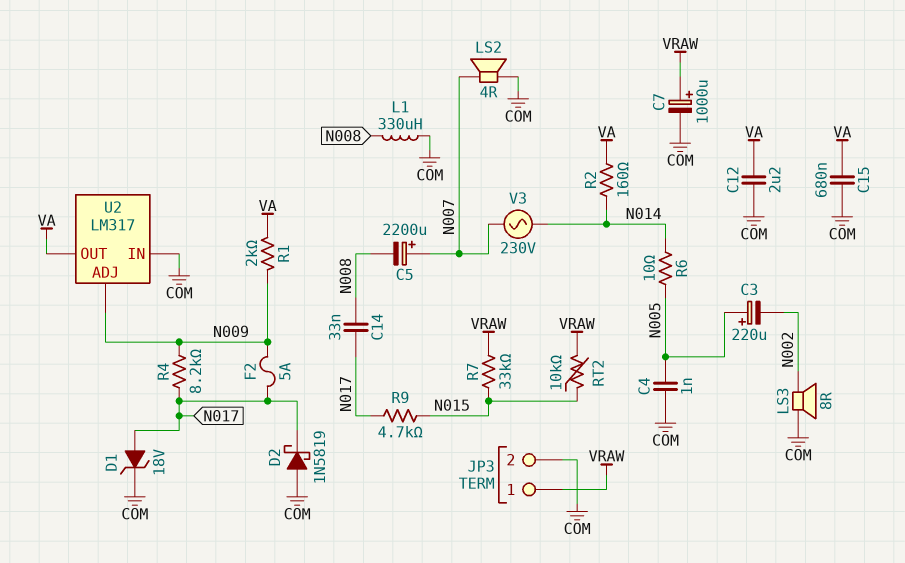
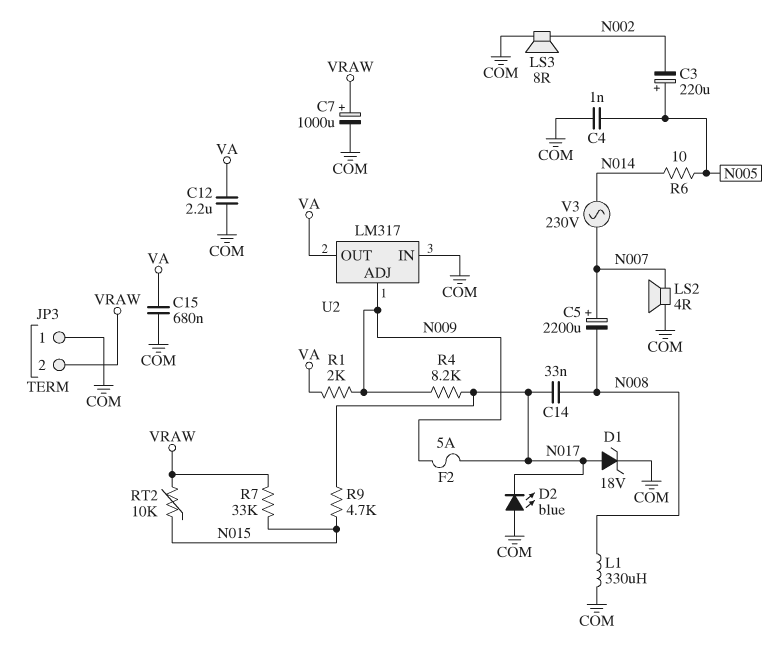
D2: schottky 1N5819 (A COM, K N017) -> LED blue (A COM, K N017)
JP3 pin 1: VRAW -> COM
JP3 pin 2: COM -> VRAW
R2: 160 (N014, VA) -> none

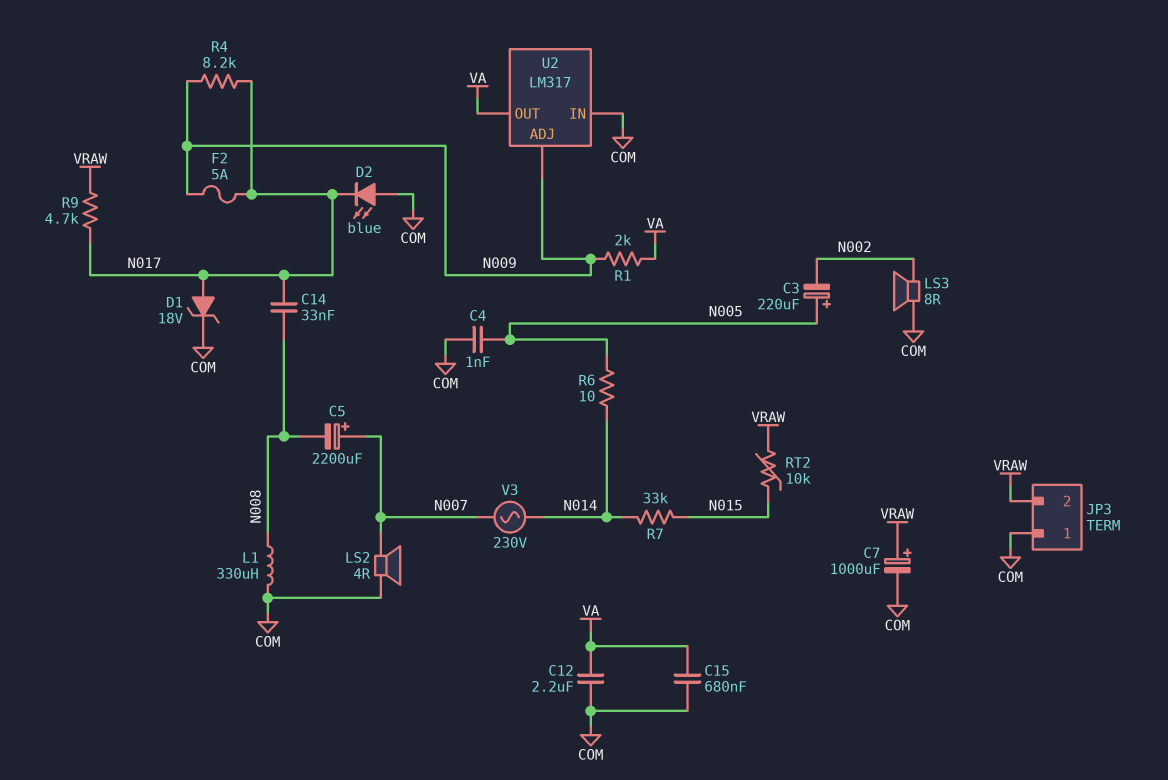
R7: 33k (N015, VRAW) -> 33k (N014, N015)
R9: 4.7k (N015, N017) -> 4.7k (N017, VRAW)

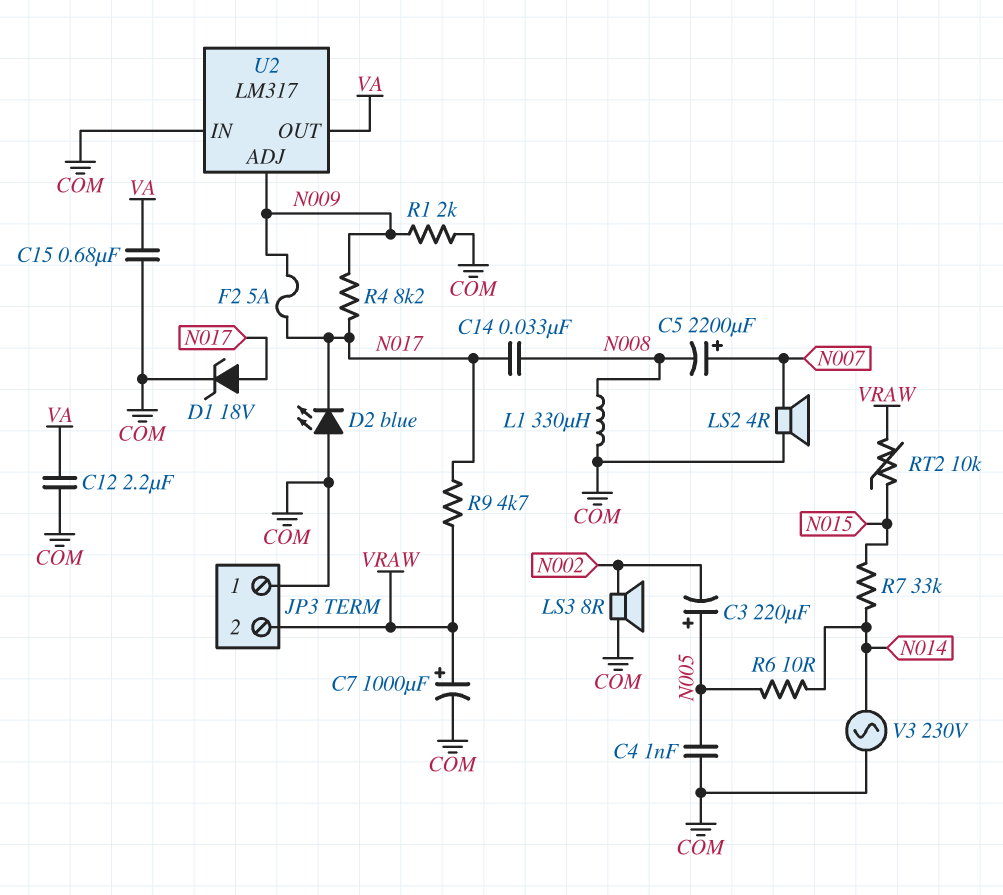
R1: 2k (N009, VA) -> 2k (COM, N009)
V3: AC 230V (N007, N014) -> AC 230V (COM, N014)

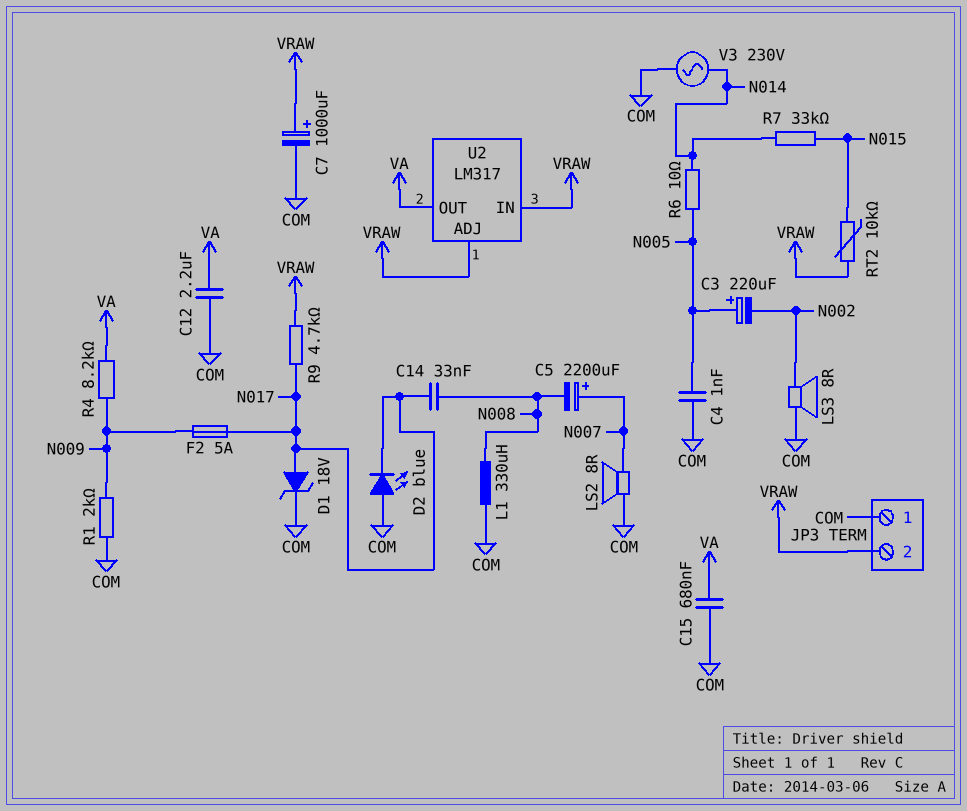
LS2: speaker 4R (COM, N007) -> speaker 8R (COM, N007)
R4: 8.2k (N009, N017) -> 8.2k (N009, VA)
U2 pin ADJ: N009 -> VRAW
U2 pin IN: COM -> VRAW

